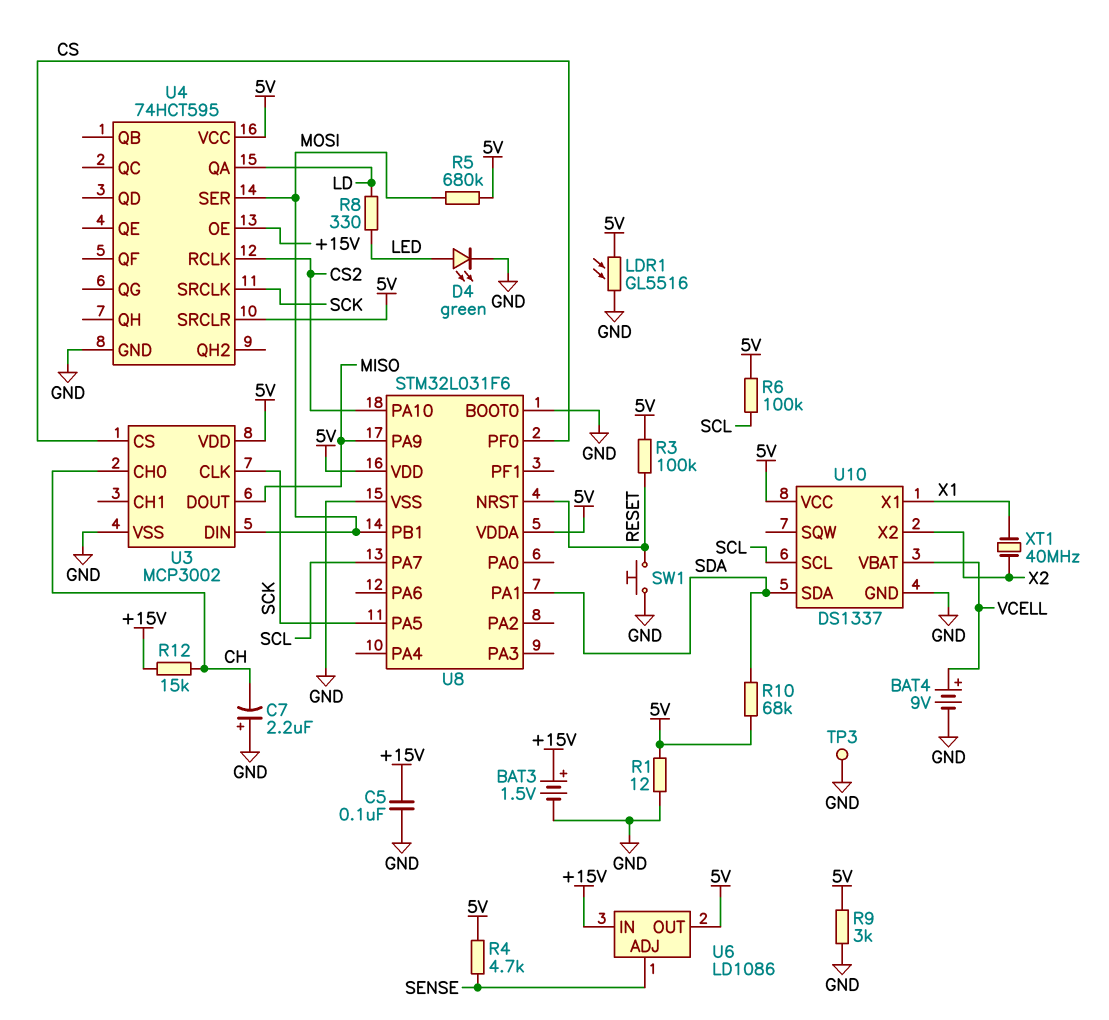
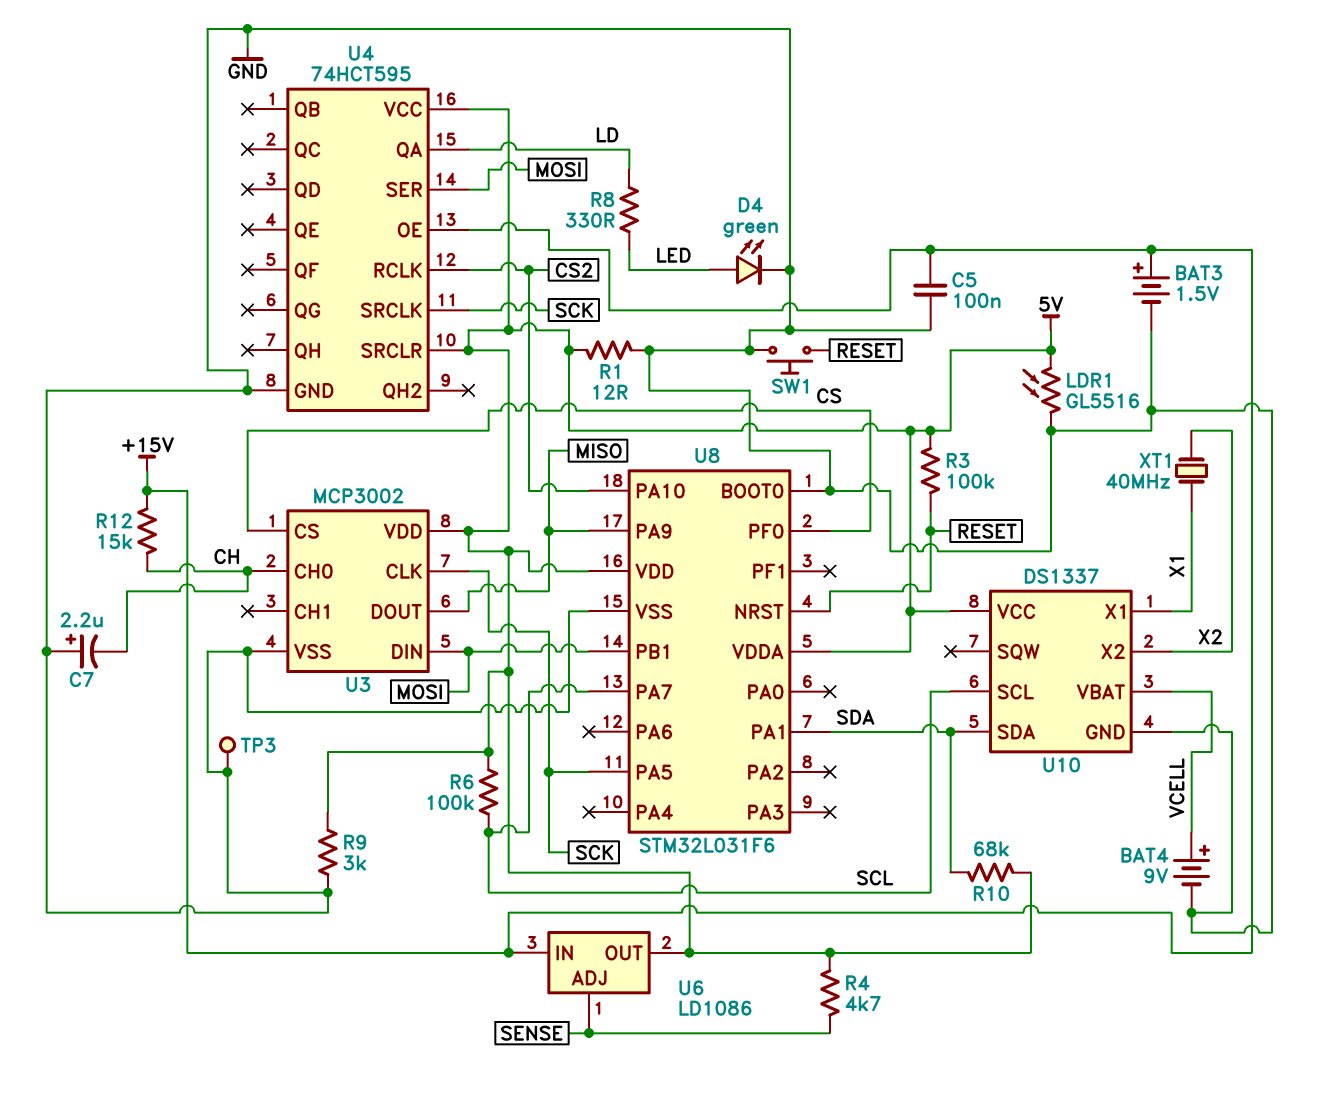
R5: 680k (5V, MOSI) -> none

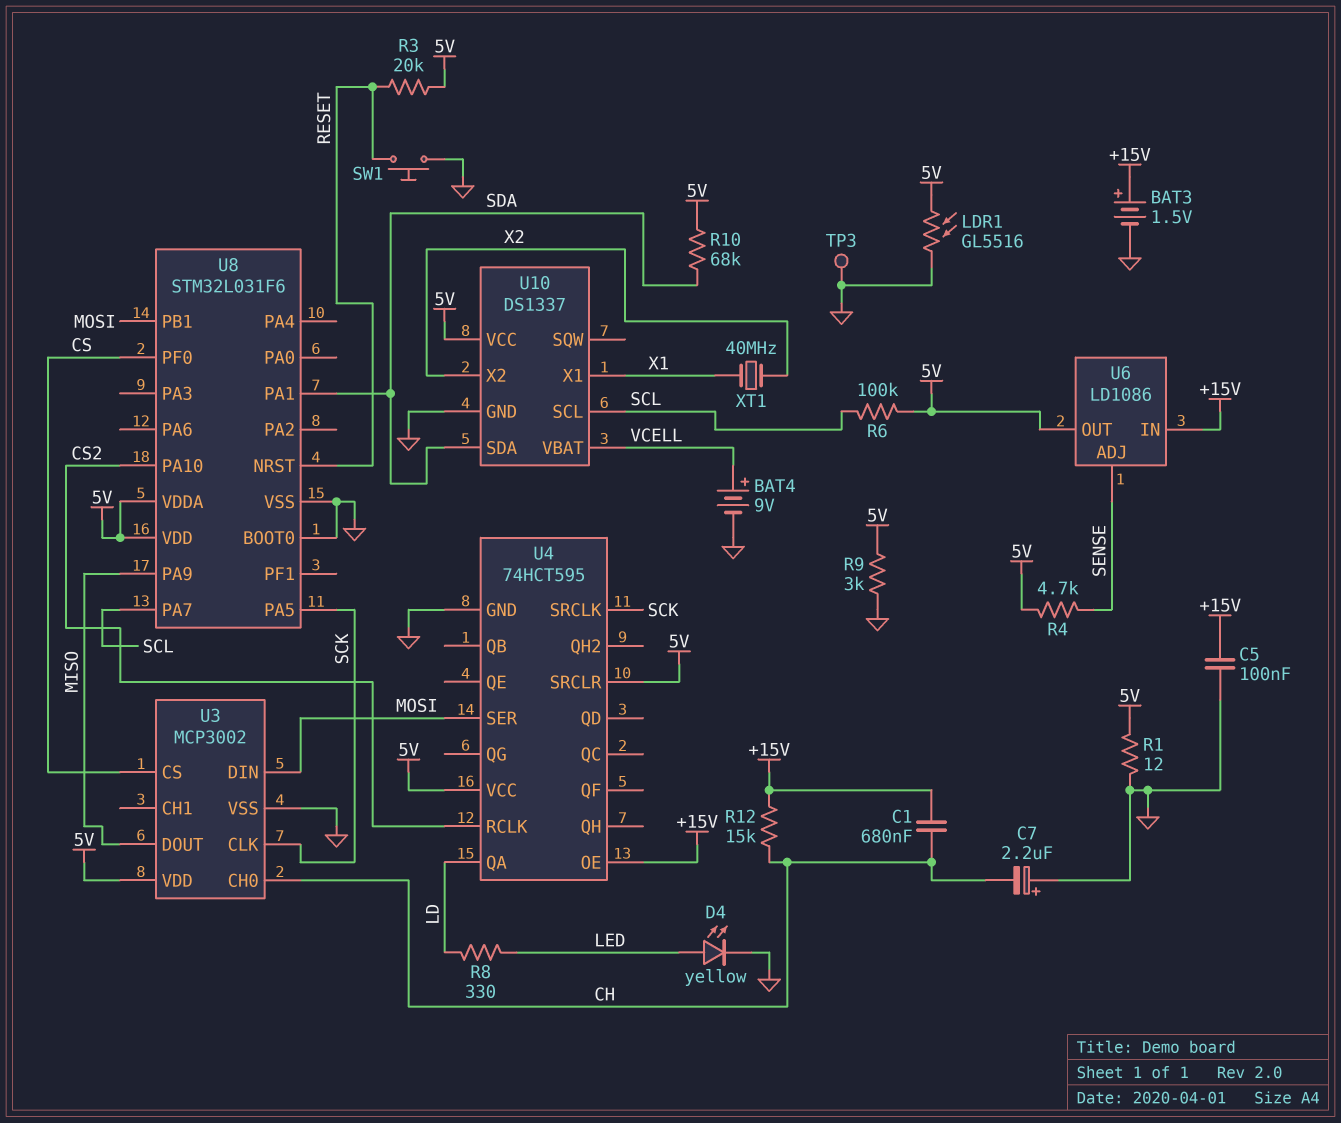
C1: none -> 680nF (+15V, CH)
D4: LED green (A LED, K GND) -> LED yellow (A LED, K GND)
R3: 100k (5V, RESET) -> 20k (5V, RESET)

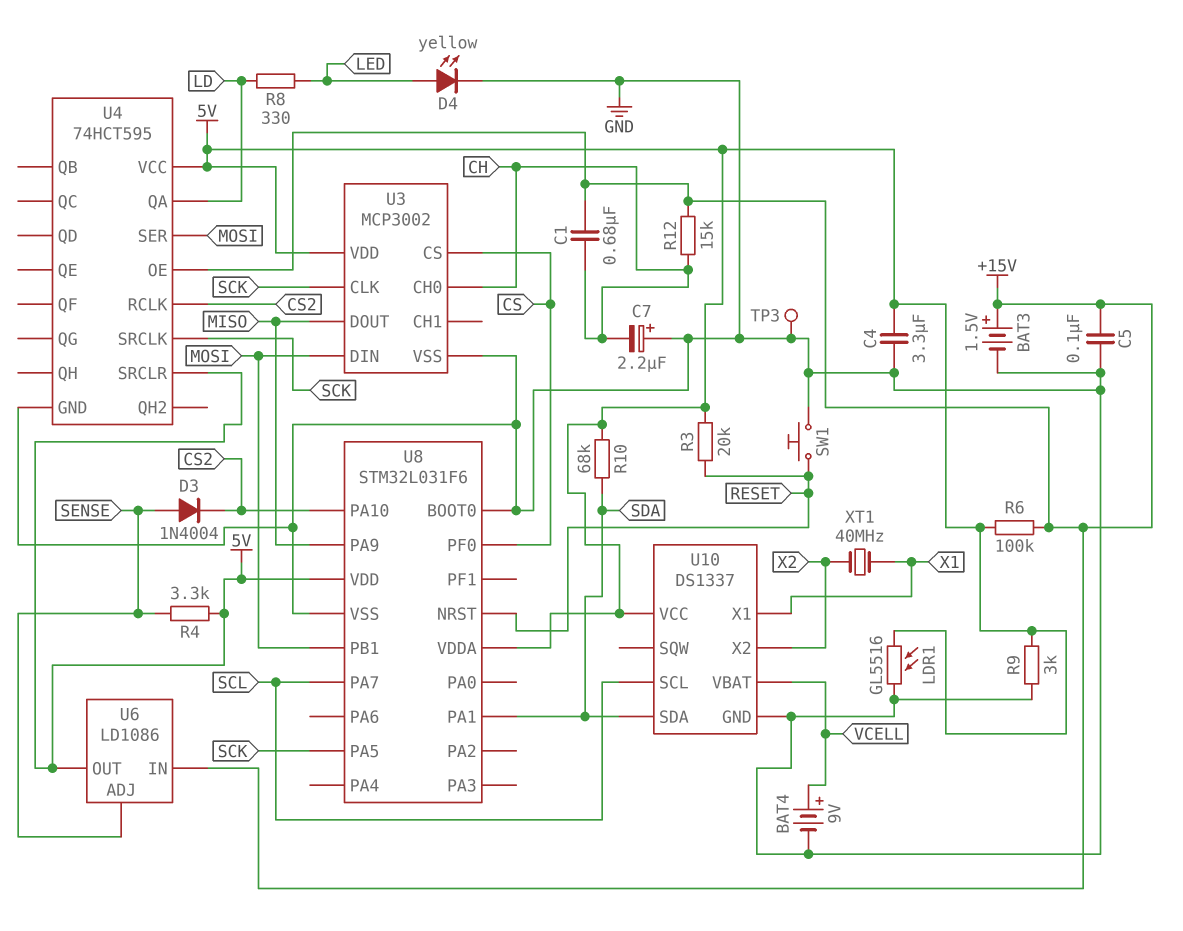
C4: none -> 3.3uF (5V, GND)
D3: none -> diode 1N4004 (A SENSE, K CS2)
R1: 12 (5V, GND) -> none
R4: 4.7k (5V, SENSE) -> 3.3k (5V, SENSE)
R6: 100k (5V, SCL) -> 100k (+15V, 5V)

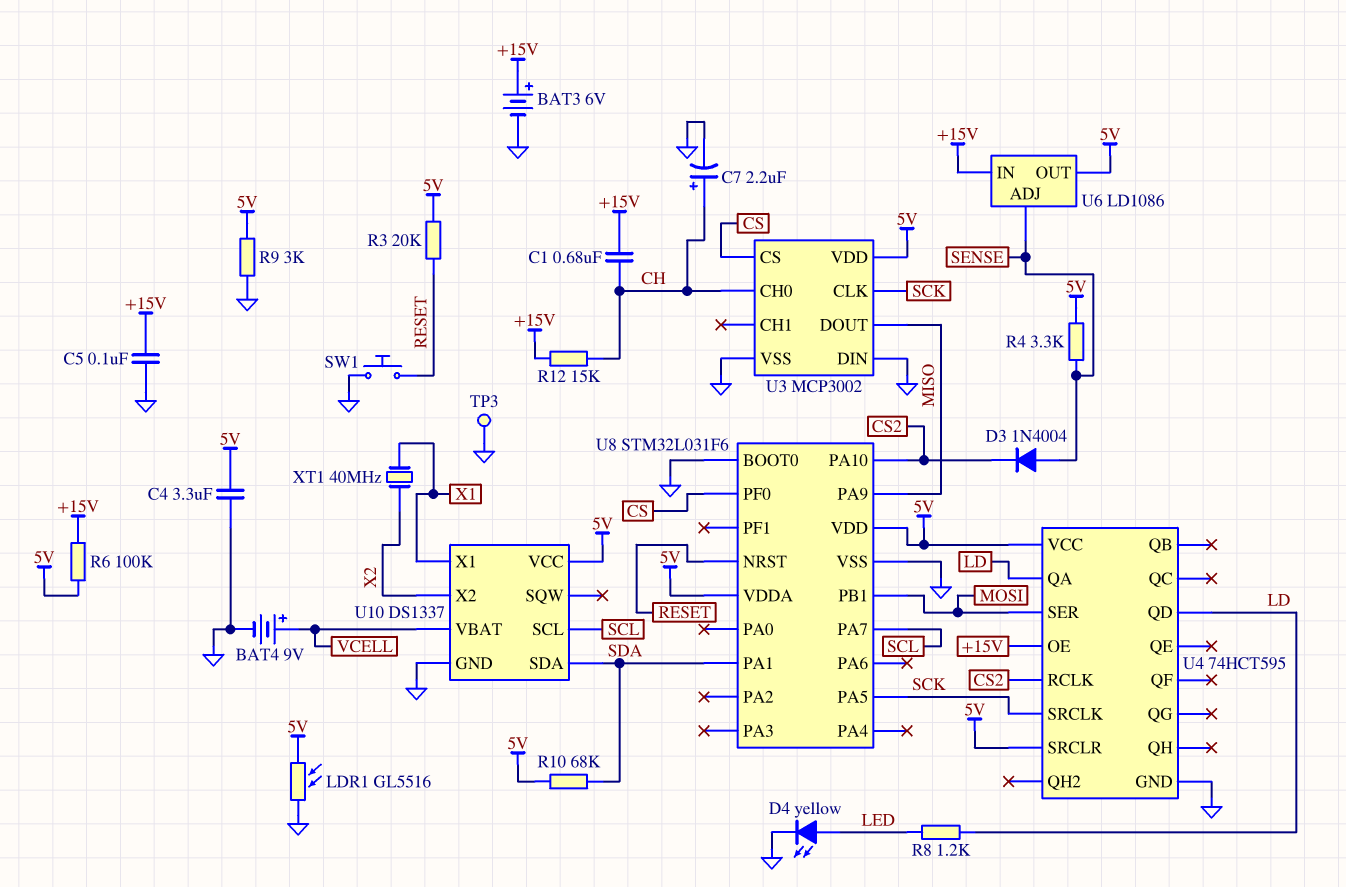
BAT3: 1.5V (plus +15V, minus GND) -> 6V (plus +15V, minus GND)
C7: 2.2uF (plus GND, minus CH) -> 2.2uF (plus CH, minus GND)
R8: 330 (LD, LED) -> 1.2k (LD, LED)
U3 pin DIN: MOSI -> GND
U4 pin QD: none -> LD

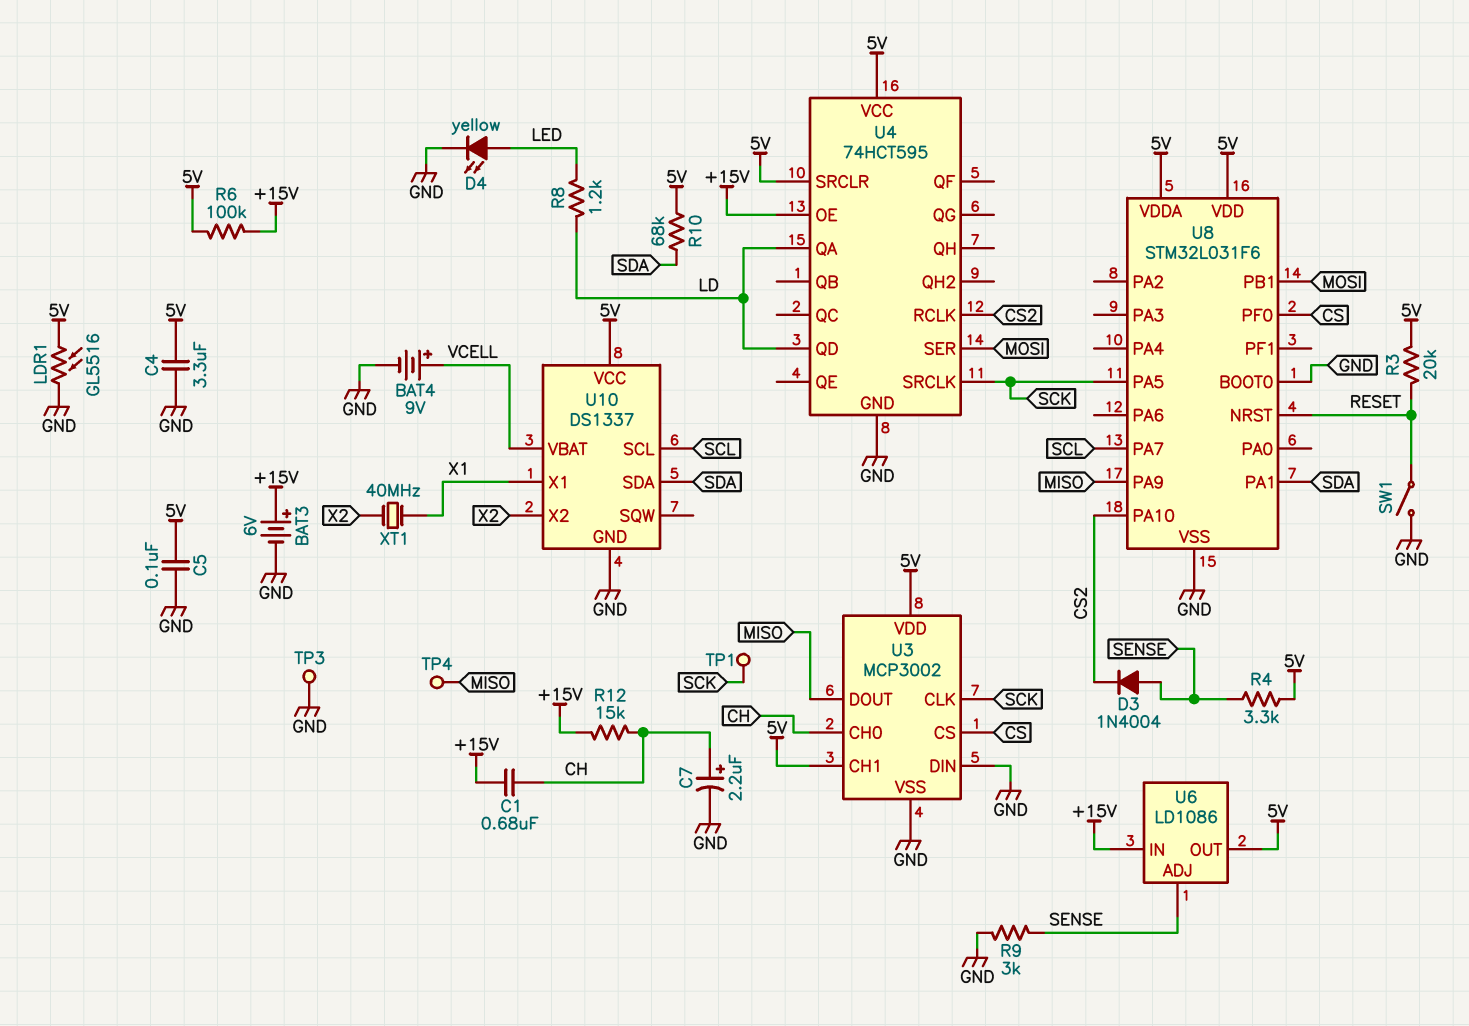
C5: 100nF (+15V, GND) -> 100nF (5V, GND)
R9: 3k (5V, GND) -> 3k (GND, SENSE)
SW1: button (GND, RESET) -> switch (GND, RESET)
TP1: none -> test point (SCK)
TP4: none -> test point (MISO)
U3 pin CH1: none -> 5V

